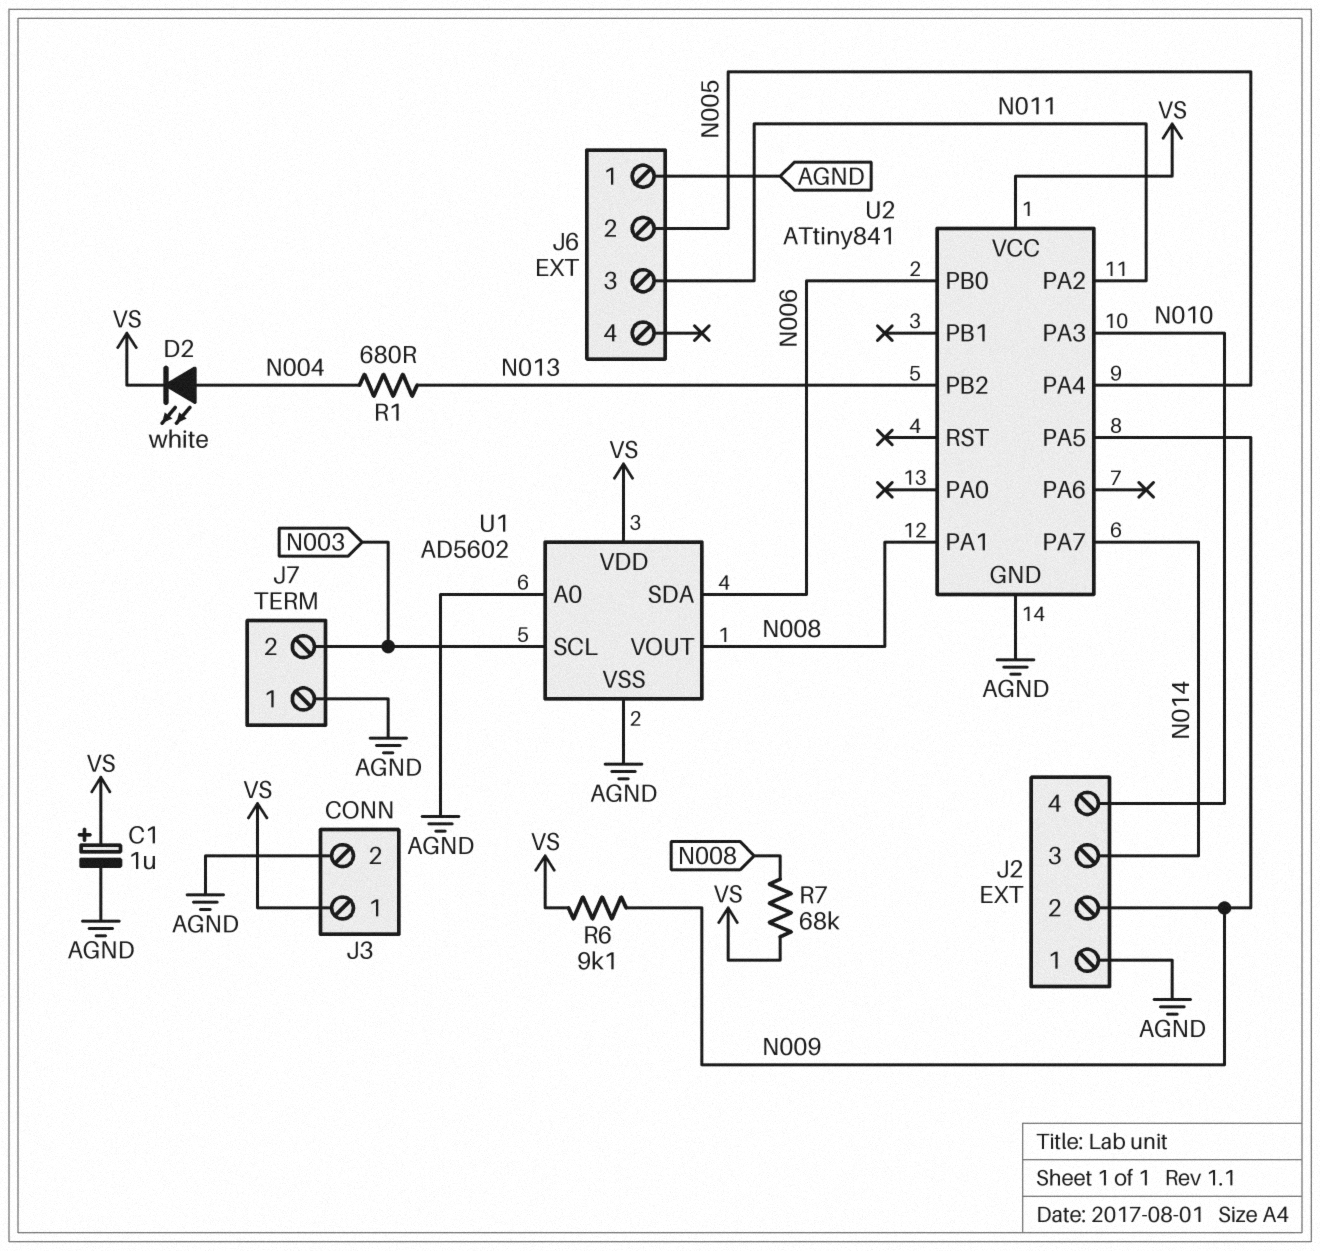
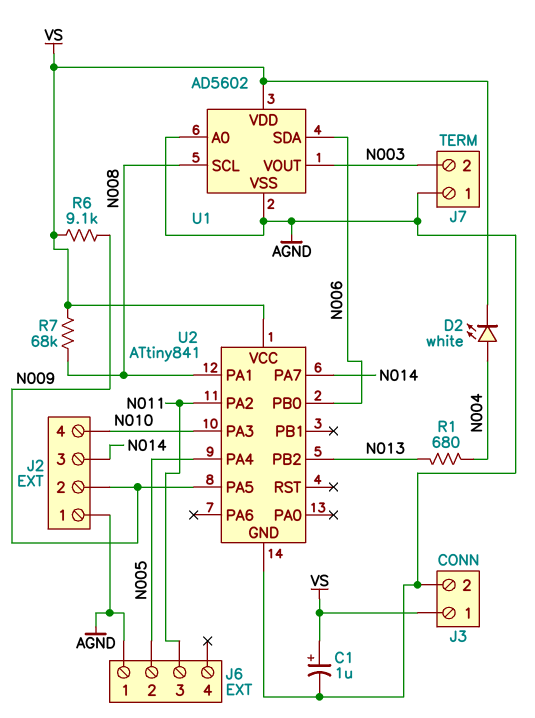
U1 pin SCL: N003 -> N008
U1 pin VOUT: N008 -> N003

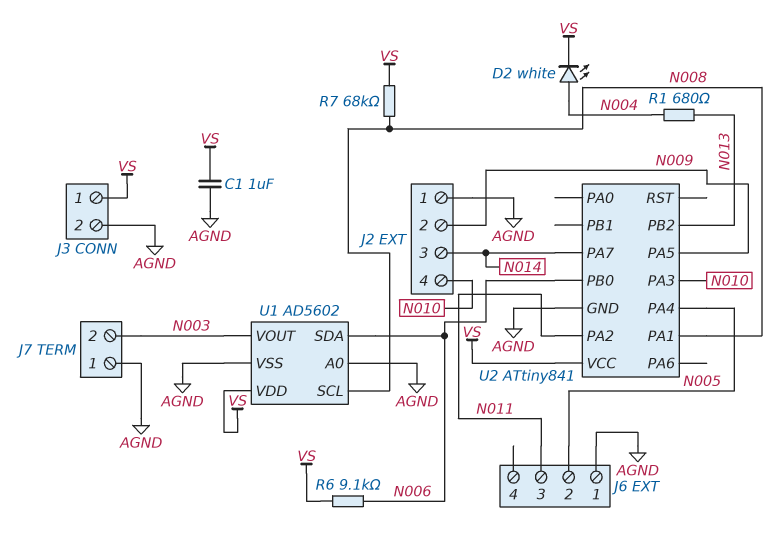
C1: 1uF (plus VS, minus AGND) -> 1uF (AGND, VS)
R6: 9.1k (N009, VS) -> 9.1k (N006, VS)

